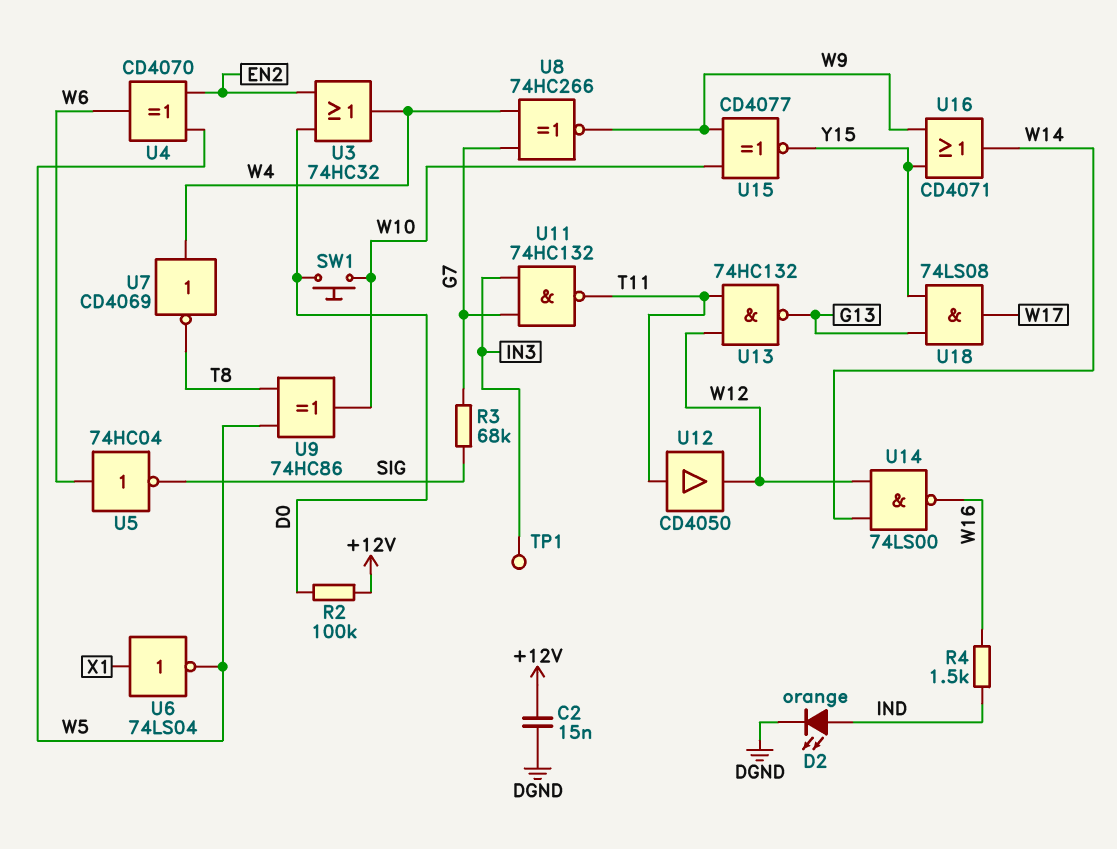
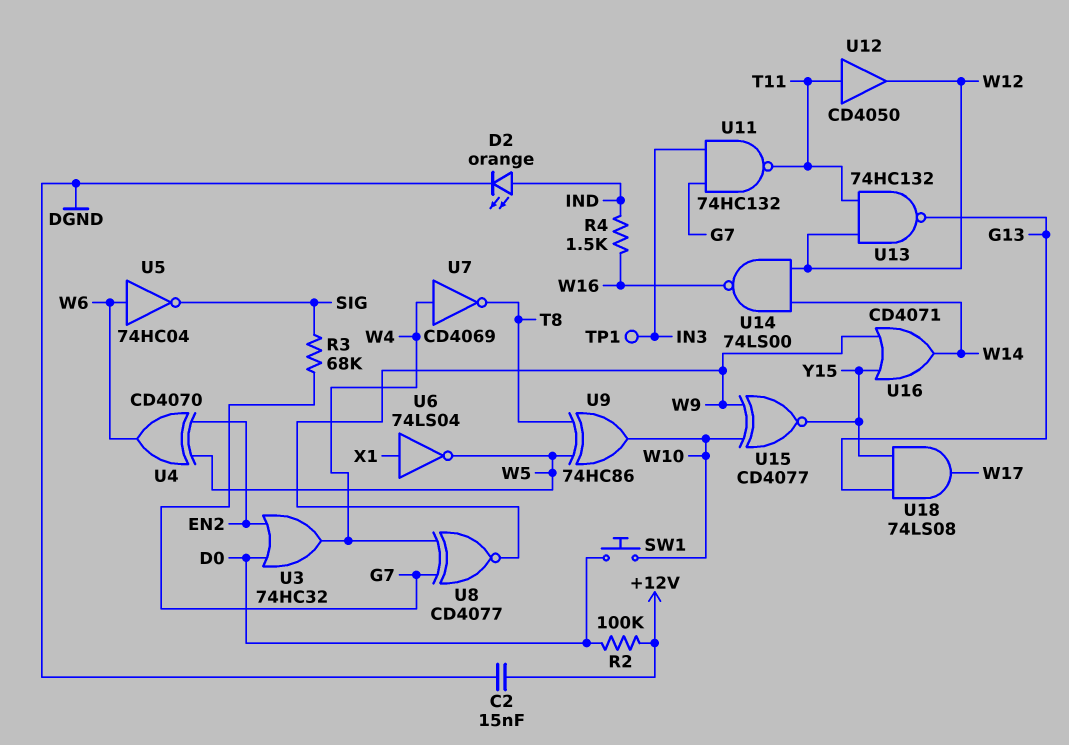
U8: XNOR 74HC266 (in G7, in W4, out W9) -> XNOR CD4077 (in G7, in W4, out W9)

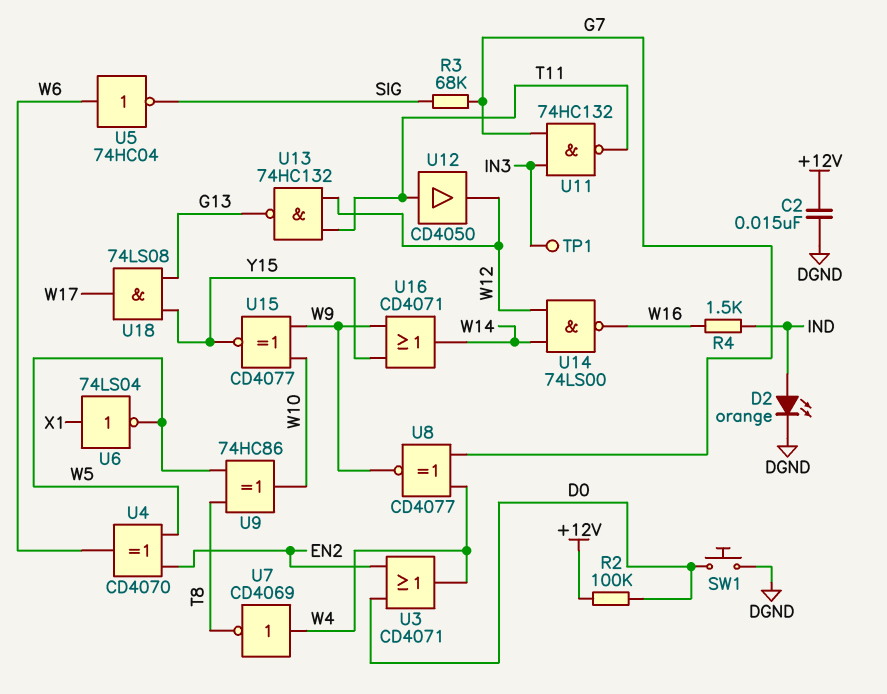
SW1: button (D0, W10) -> button (D0, DGND)
U3: OR 74HC32 (in D0, in EN2, out W4) -> OR CD4071 (in D0, in EN2, out W4)

